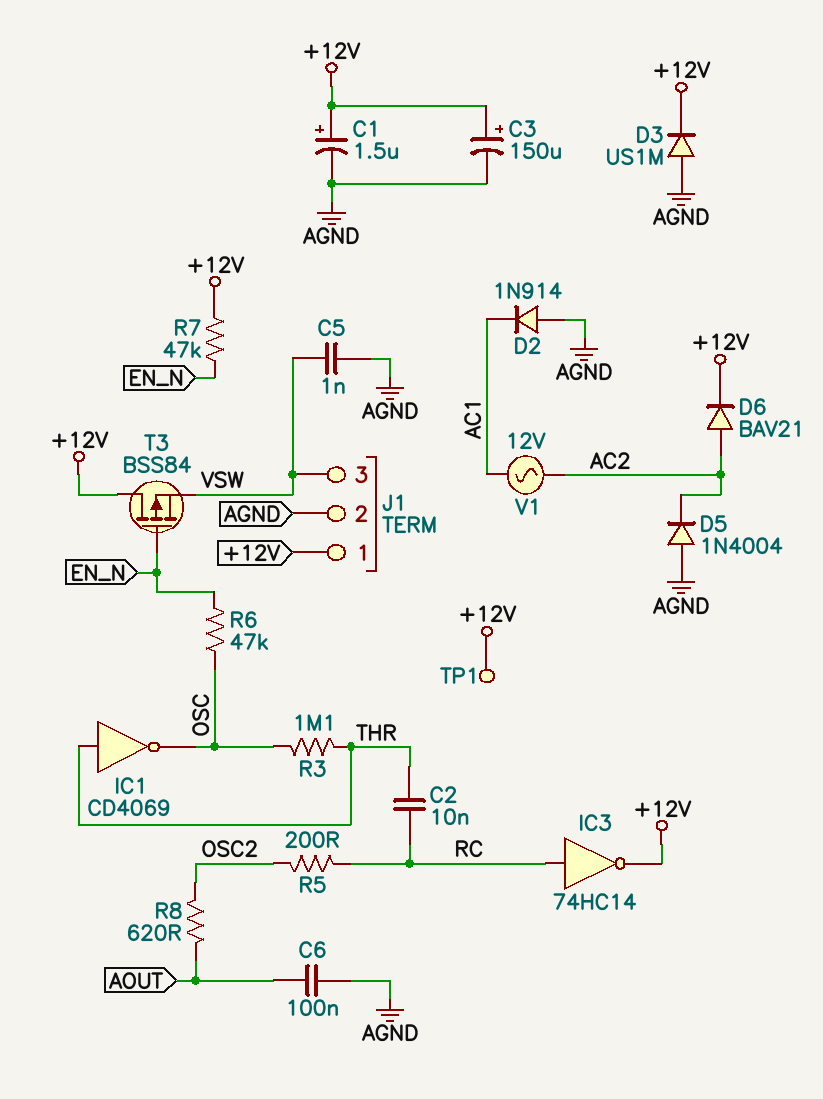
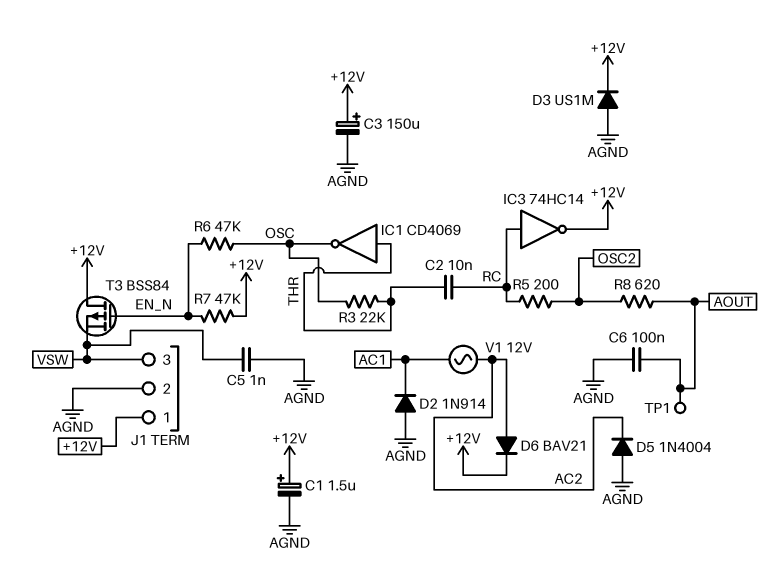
R3: 1.1M (OSC, THR) -> 22k (OSC, THR)
TP1: test point (+12V) -> test point (AOUT)

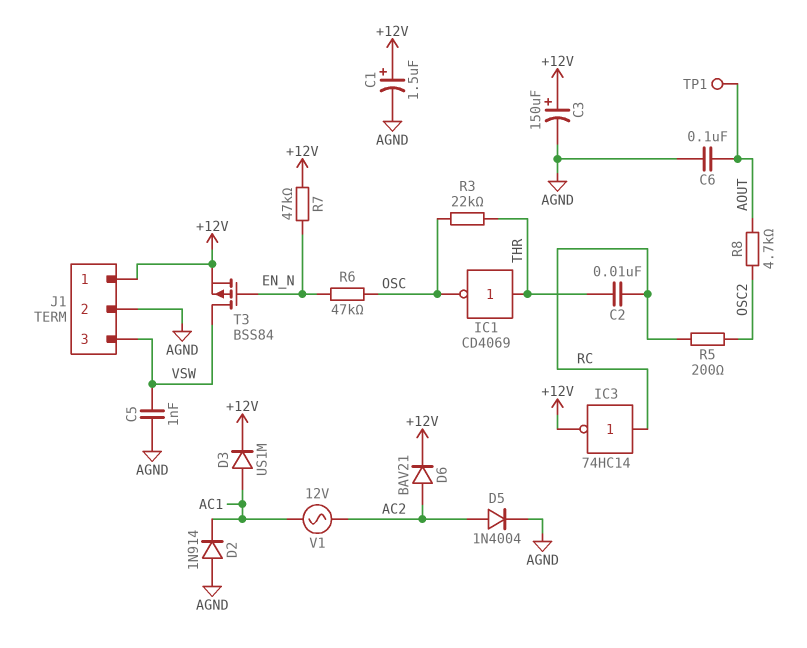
D3: diode US1M (A AGND, K +12V) -> diode US1M (A AC1, K +12V)
D5: diode 1N4004 (A AGND, K AC2) -> diode 1N4004 (A AC2, K AGND)
R8: 620 (AOUT, OSC2) -> 4.7k (AOUT, OSC2)
T3: PMOS BSS84 (G EN_N, D +12V, S VSW) -> PMOS BSS84 (G EN_N, D VSW, S +12V)

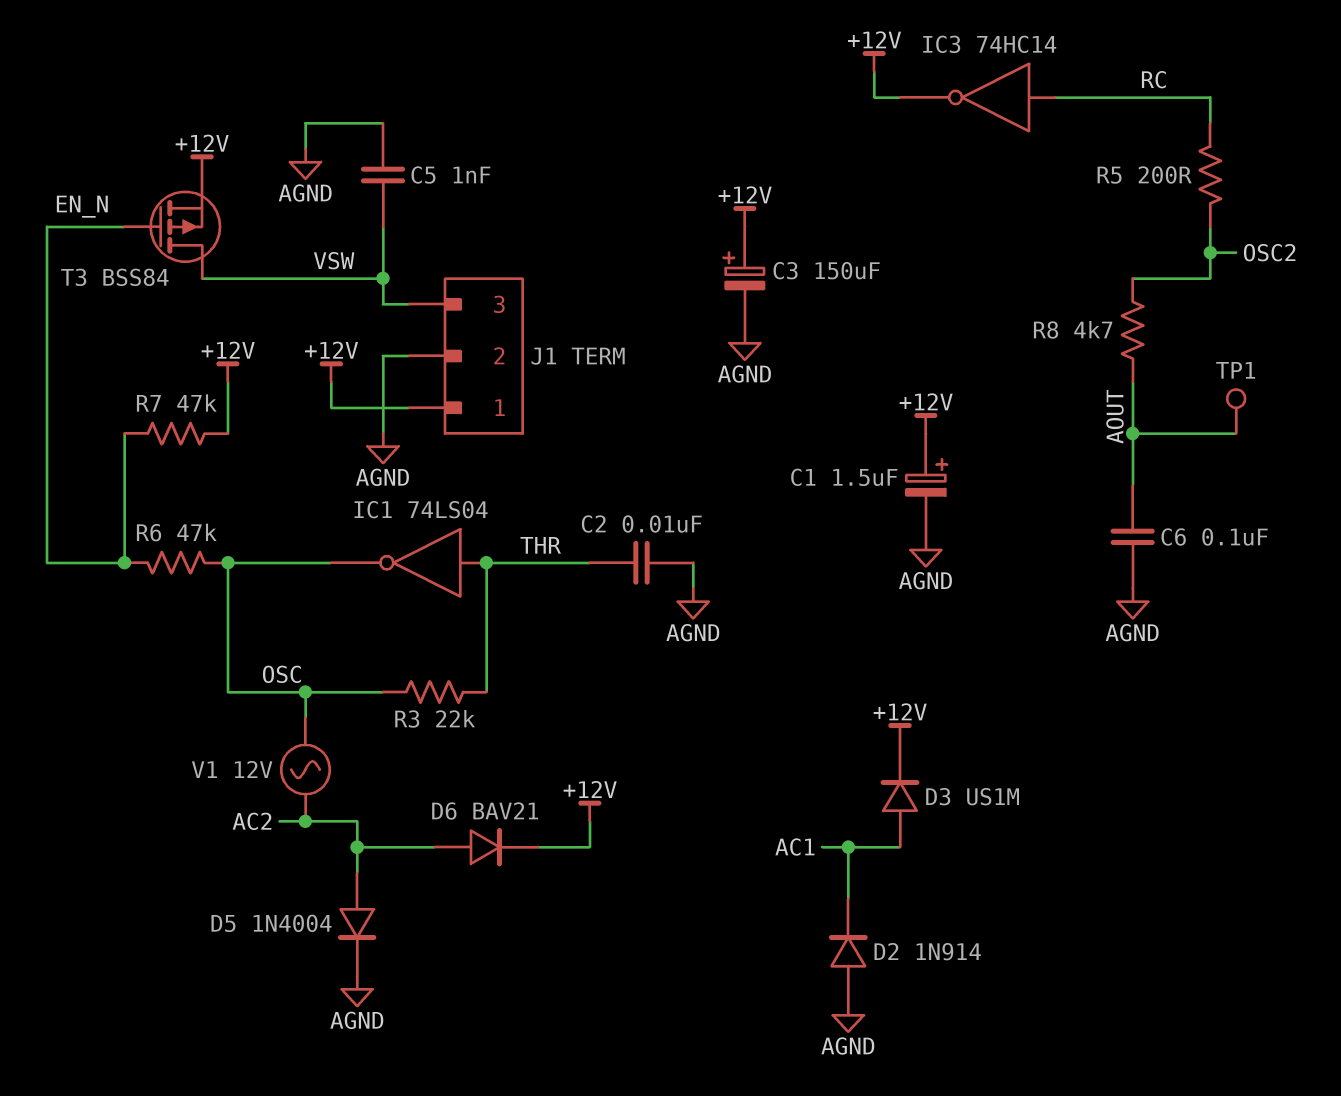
C2: 10nF (RC, THR) -> 10nF (AGND, THR)
IC1: NOT CD4069 (in THR, out OSC) -> NOT 74LS04 (in THR, out OSC)
V1: AC 12V (AC1, AC2) -> AC 12V (AC2, OSC)

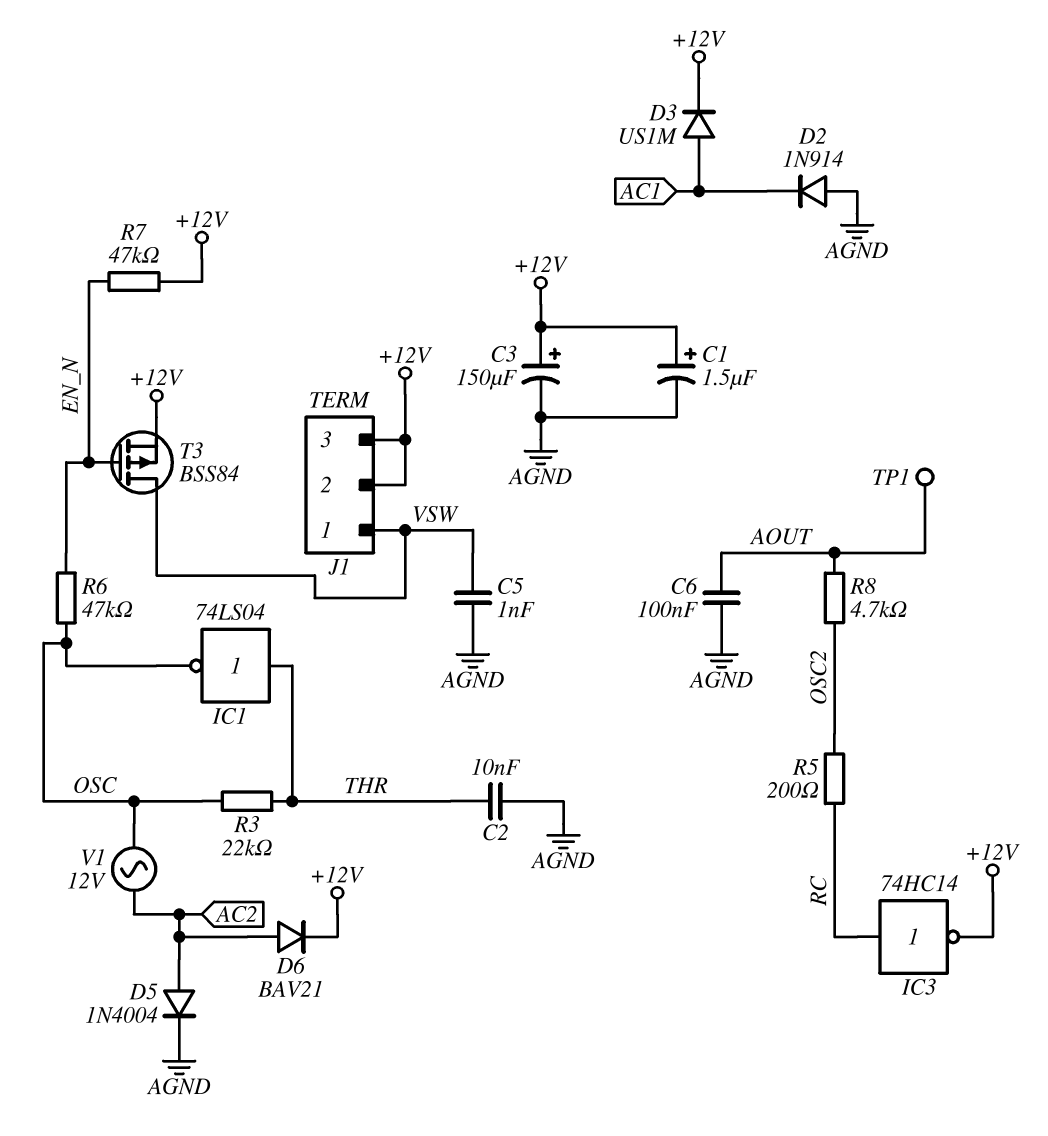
J1 pin 1: +12V -> VSW
J1 pin 2: AGND -> +12V
J1 pin 3: VSW -> +12V

